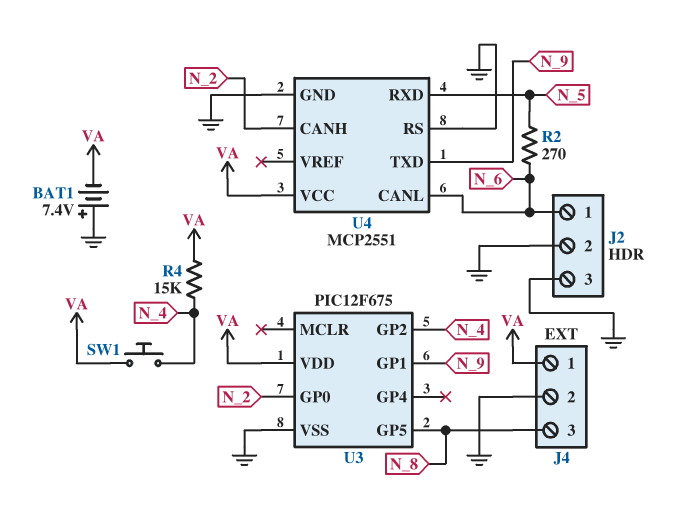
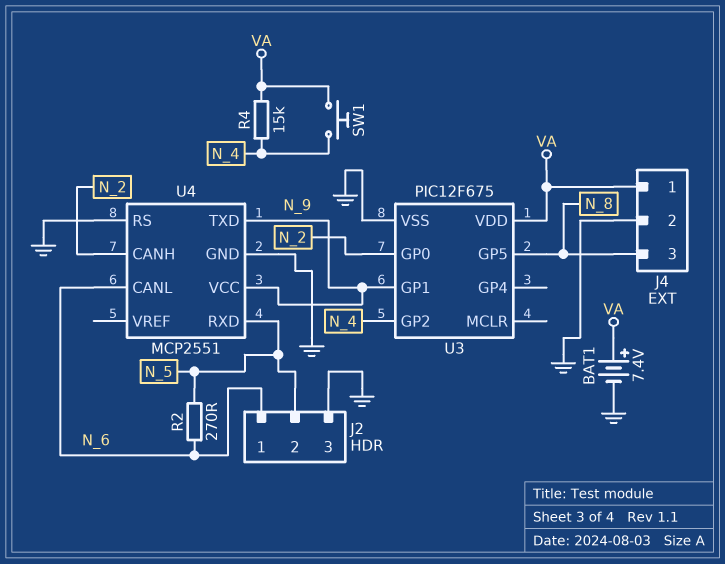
BAT1: 7.4V (plus GND, minus VA) -> 7.4V (plus VA, minus GND)
J2 pin 2: GND -> N_5
U4 pin VCC: VA -> N_9

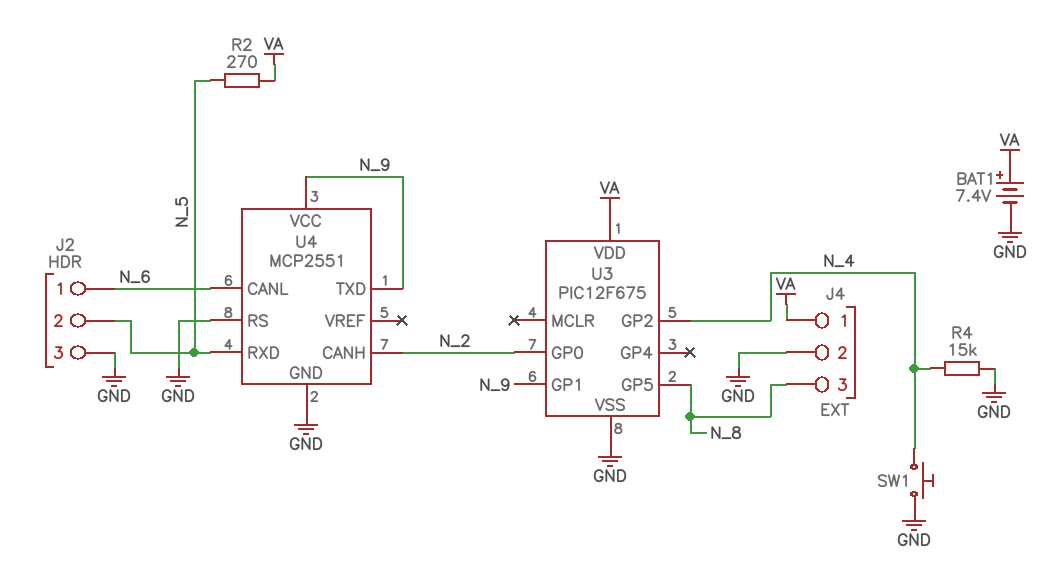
R2: 270 (N_5, N_6) -> 270 (N_5, VA)
R4: 15k (N_4, VA) -> 15k (GND, N_4)
SW1: button (N_4, VA) -> button (GND, N_4)

